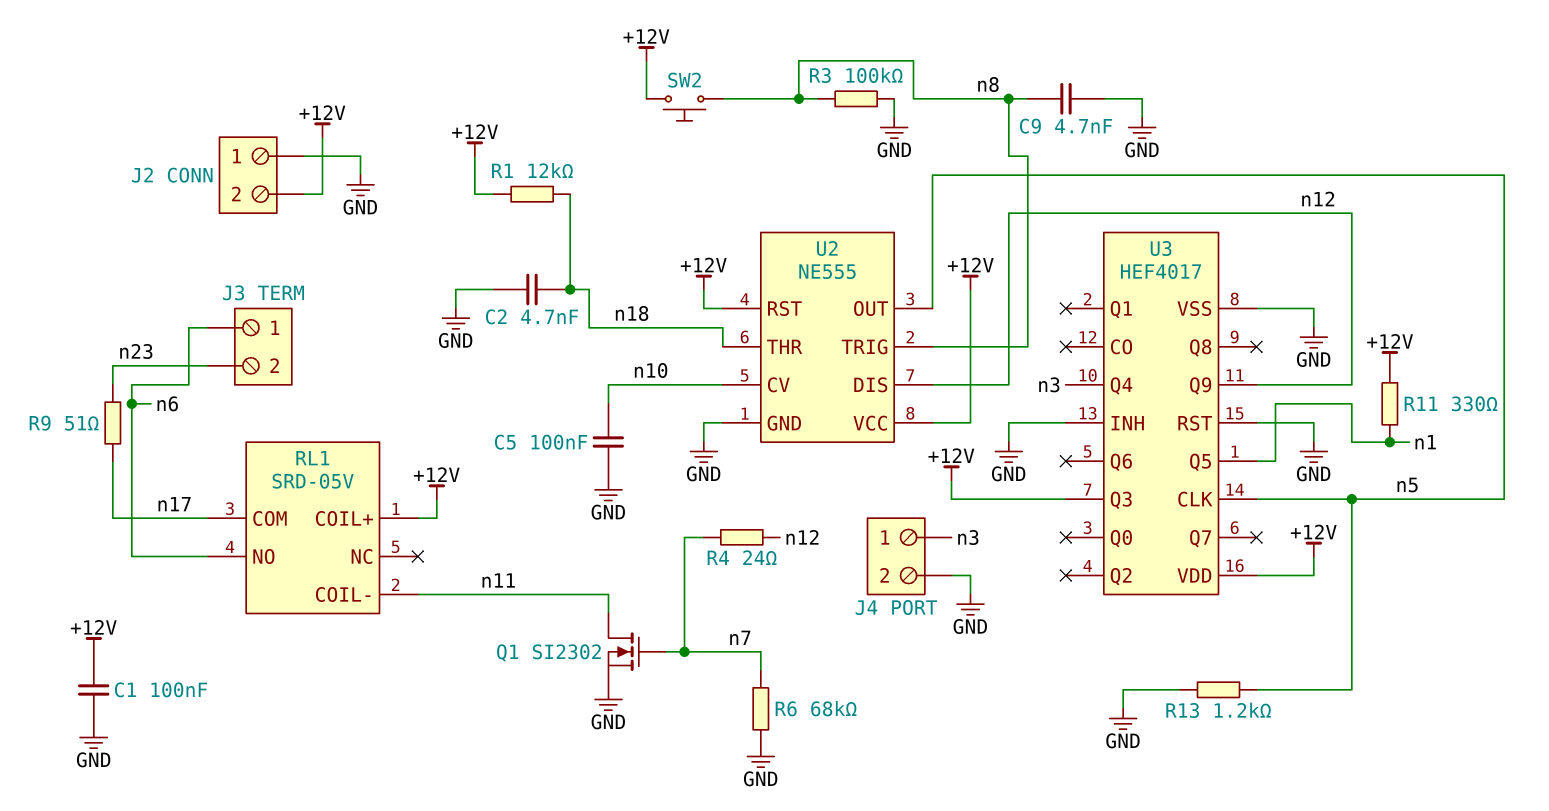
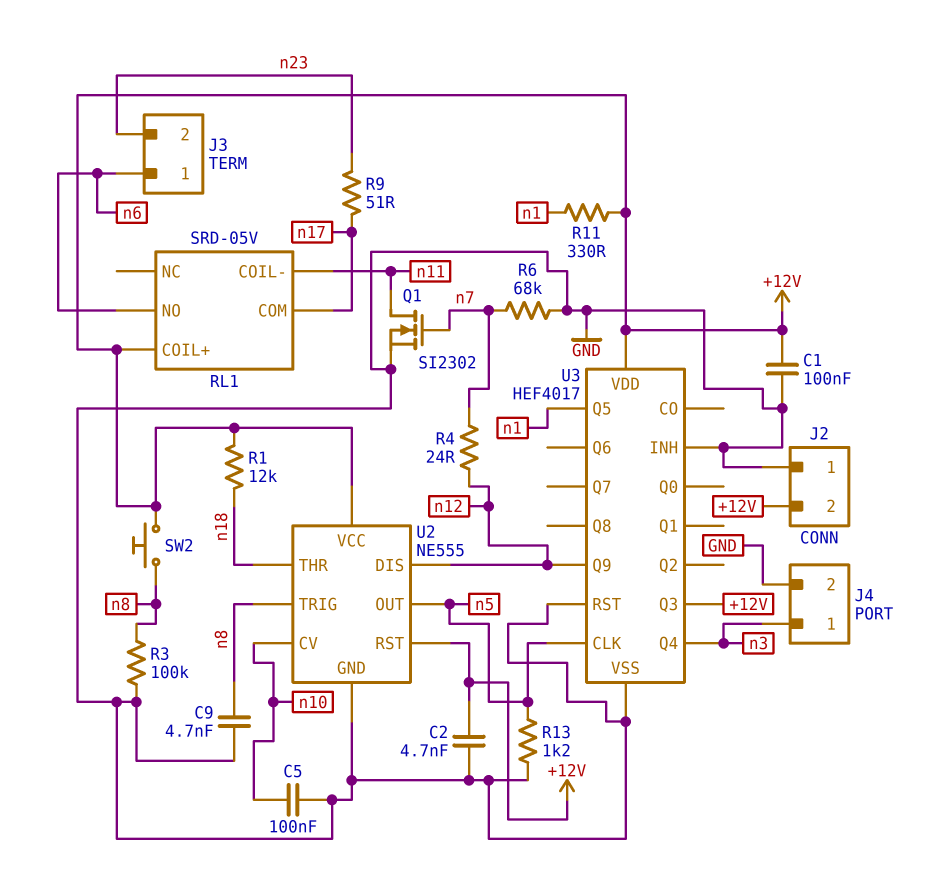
C2: 4.7nF (GND, n18) -> 4.7nF (+12V, GND)

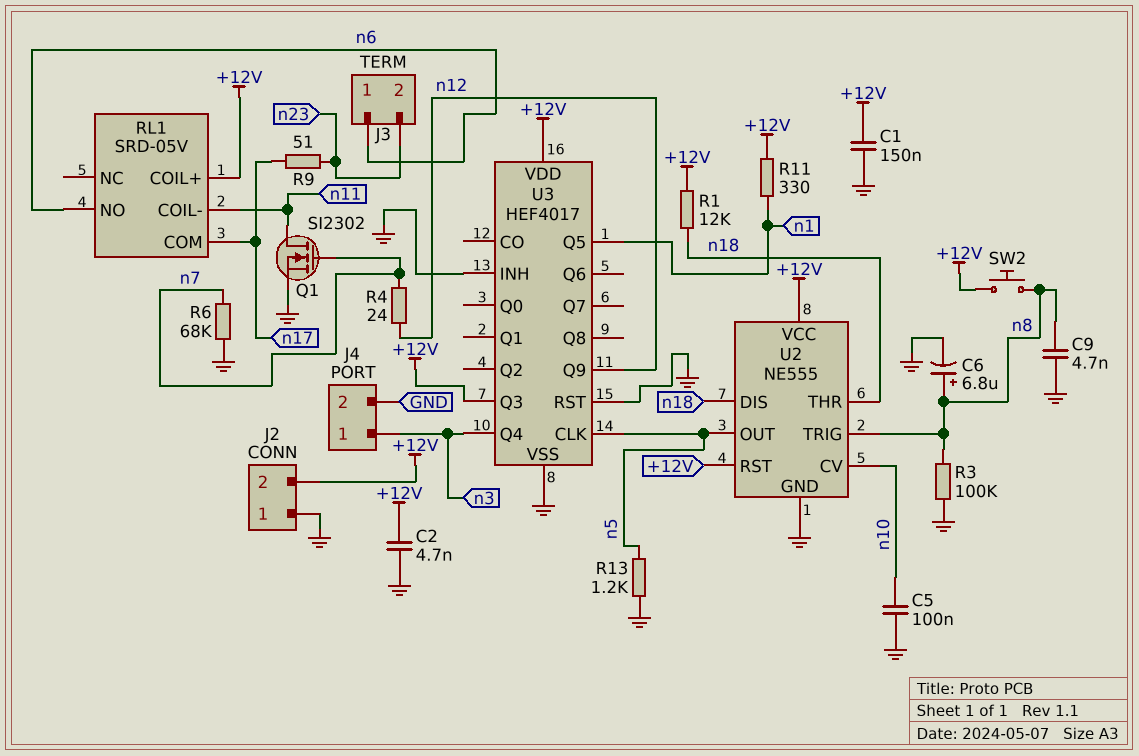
C1: 100nF (+12V, GND) -> 150nF (+12V, GND)
C6: none -> 6.8uF (plus n8, minus GND)
U2 pin DIS: n12 -> n18

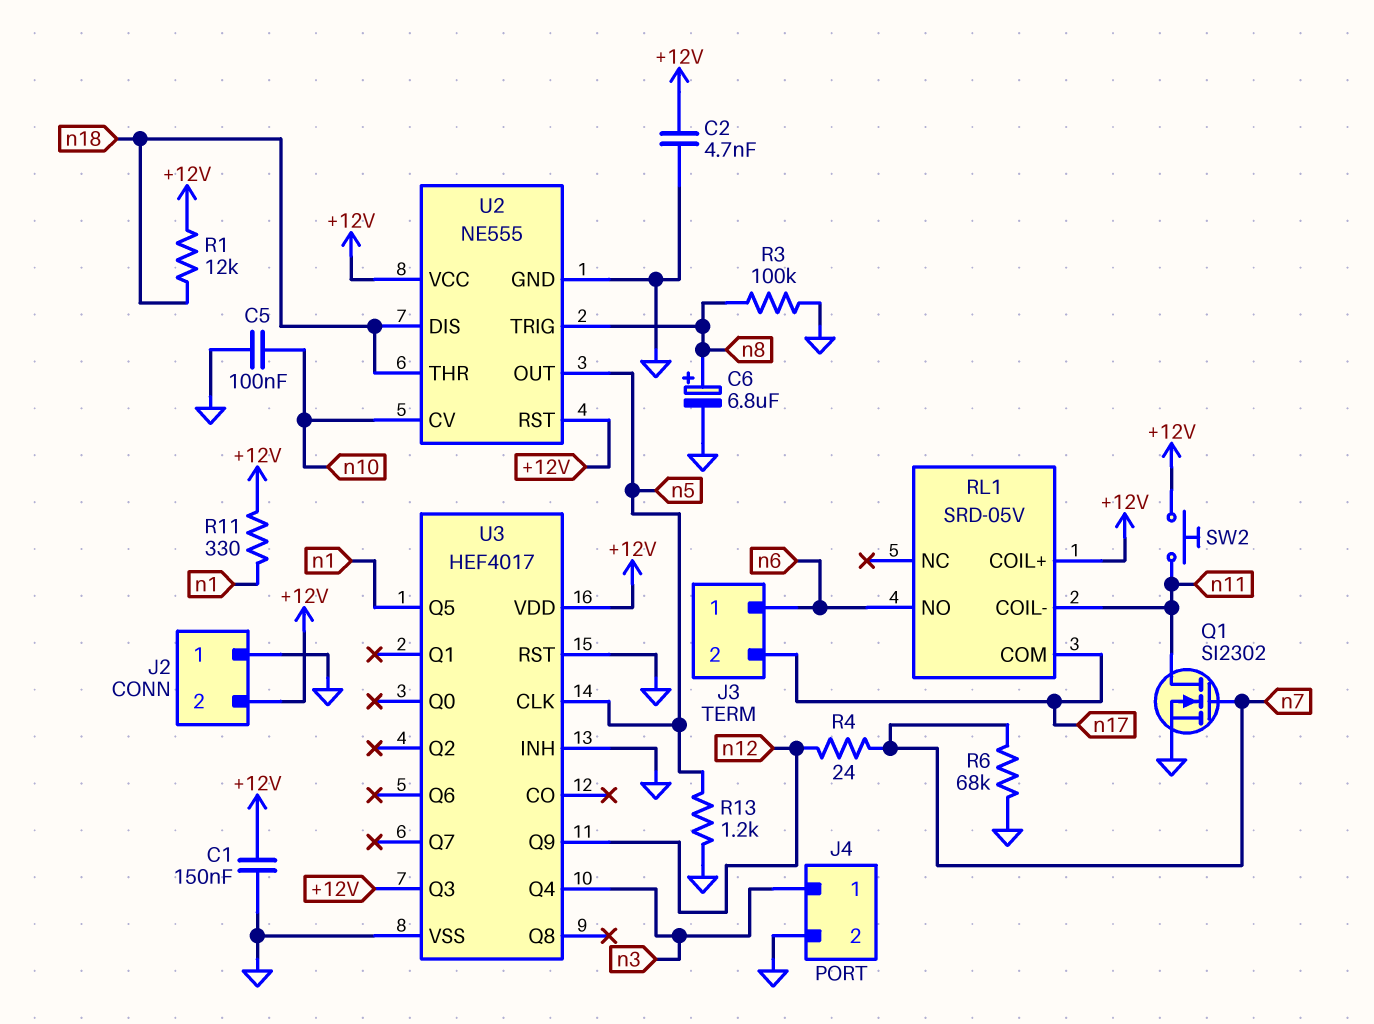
C9: 4.7nF (GND, n8) -> none
J3 pin 2: n23 -> n17
R9: 51 (n17, n23) -> none
SW2: button (+12V, n8) -> button (+12V, n11)

